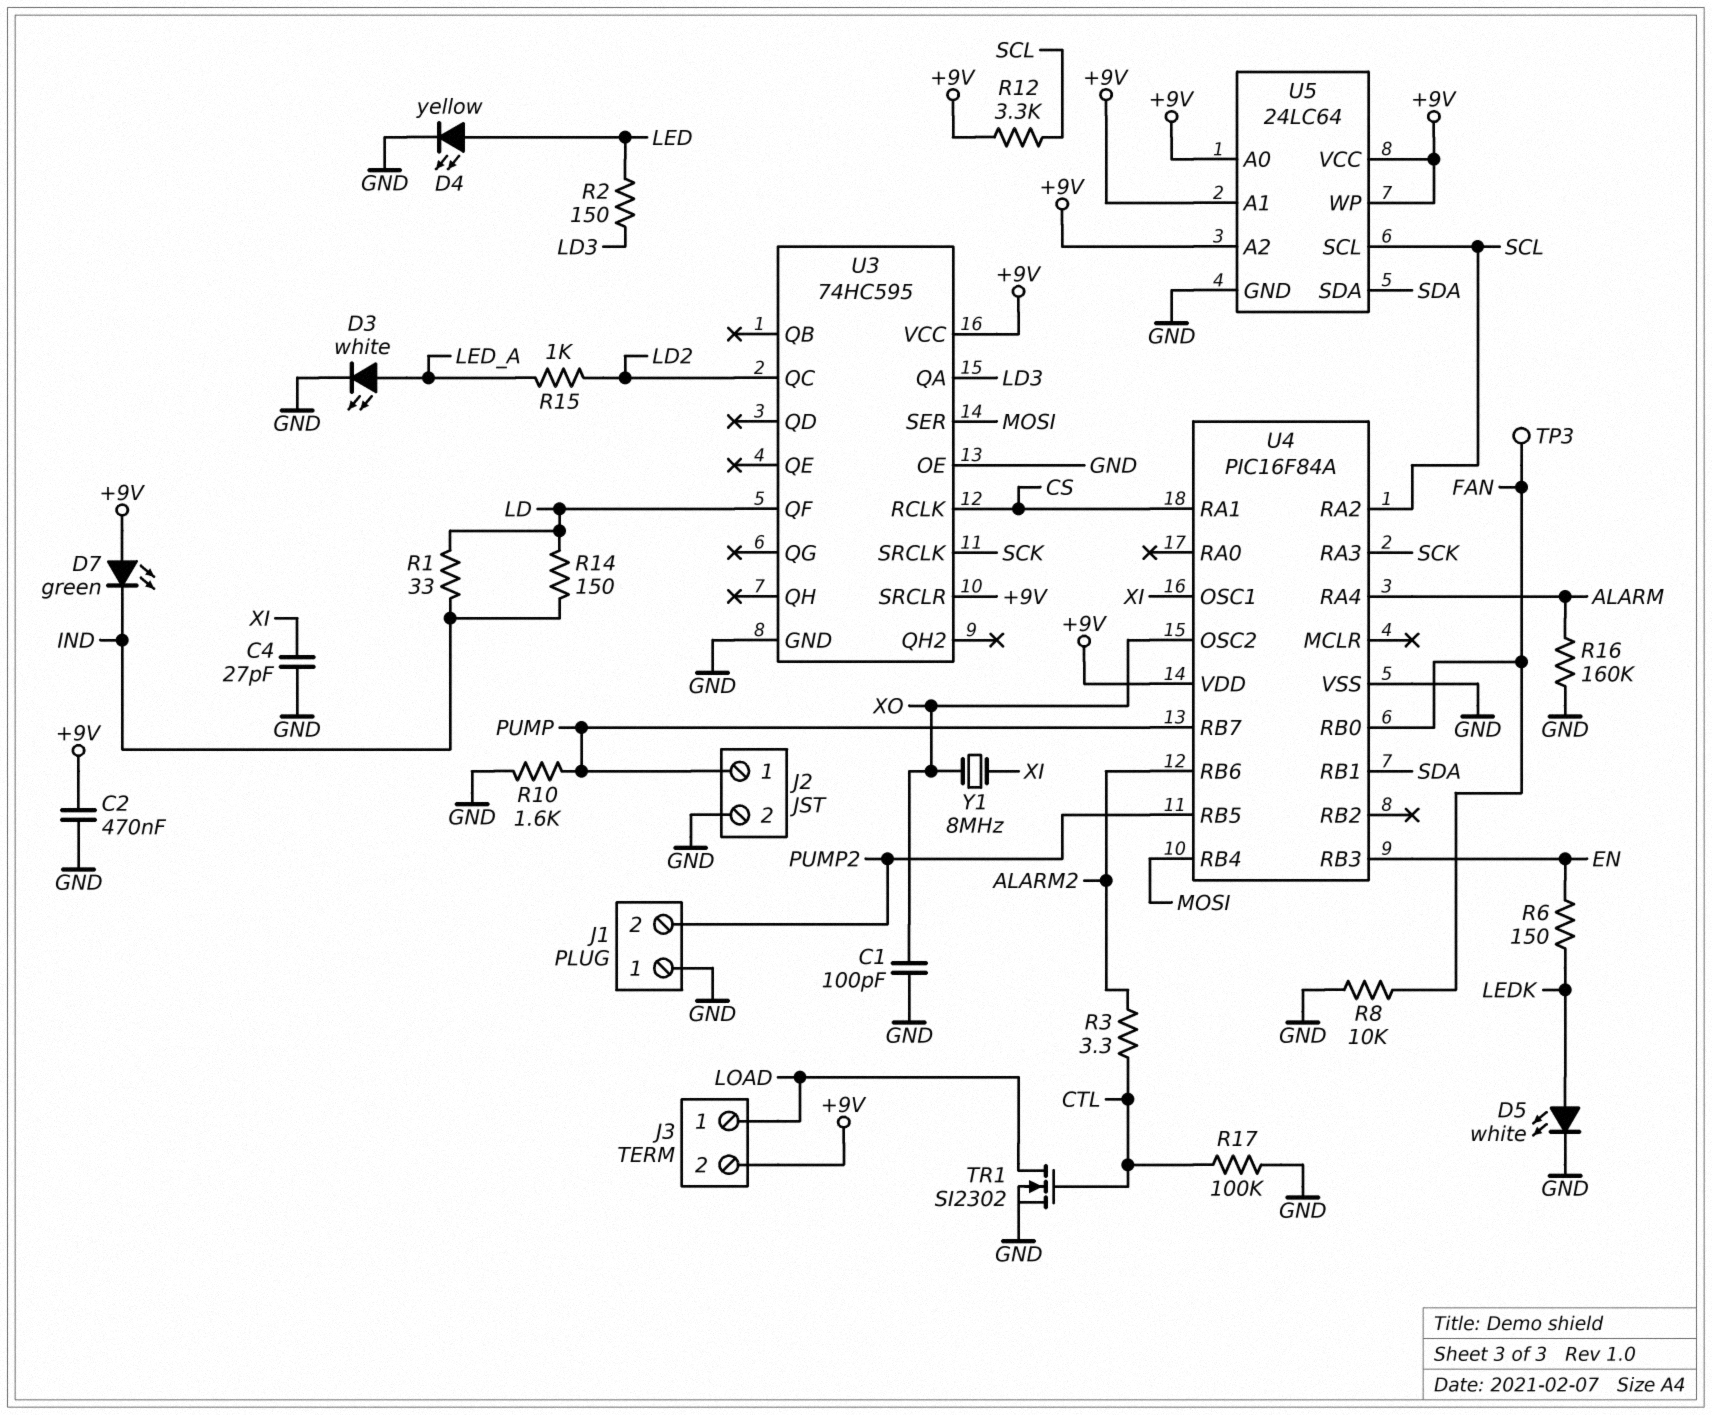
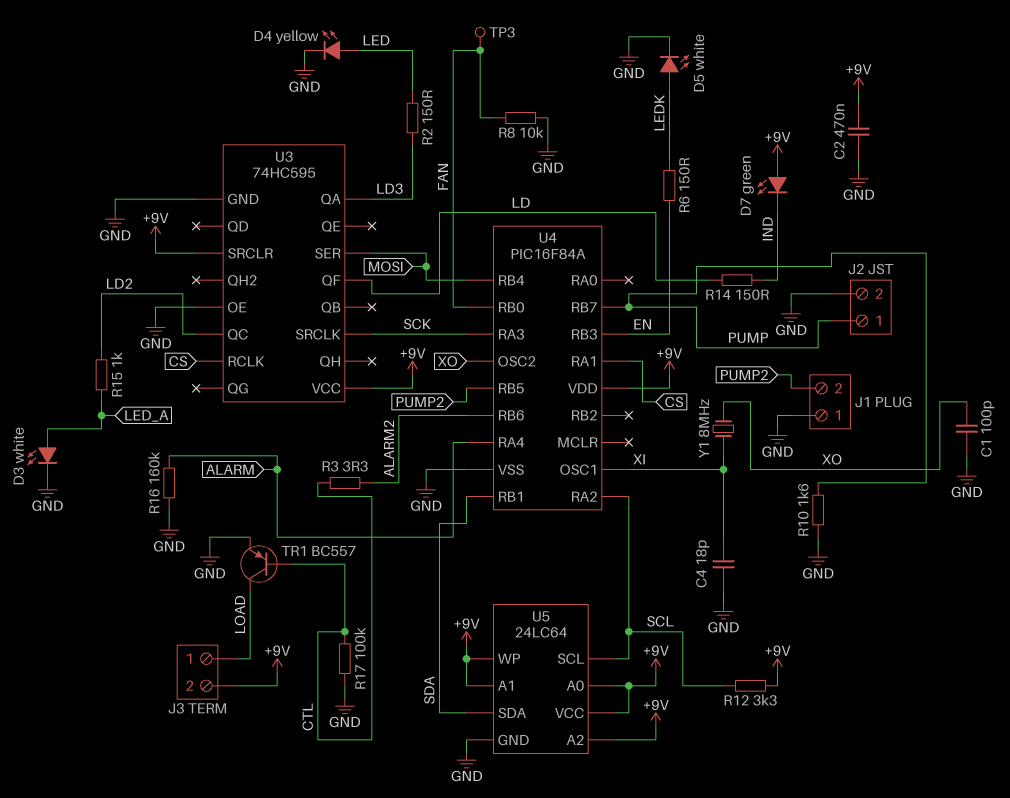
C4: 27pF (GND, XI) -> 18pF (GND, XI)
R1: 33 (IND, LD) -> none
TR1: NMOS SI2302 (G CTL, D LOAD, S GND) -> PNP BC557 (B CTL, C LOAD, E GND)

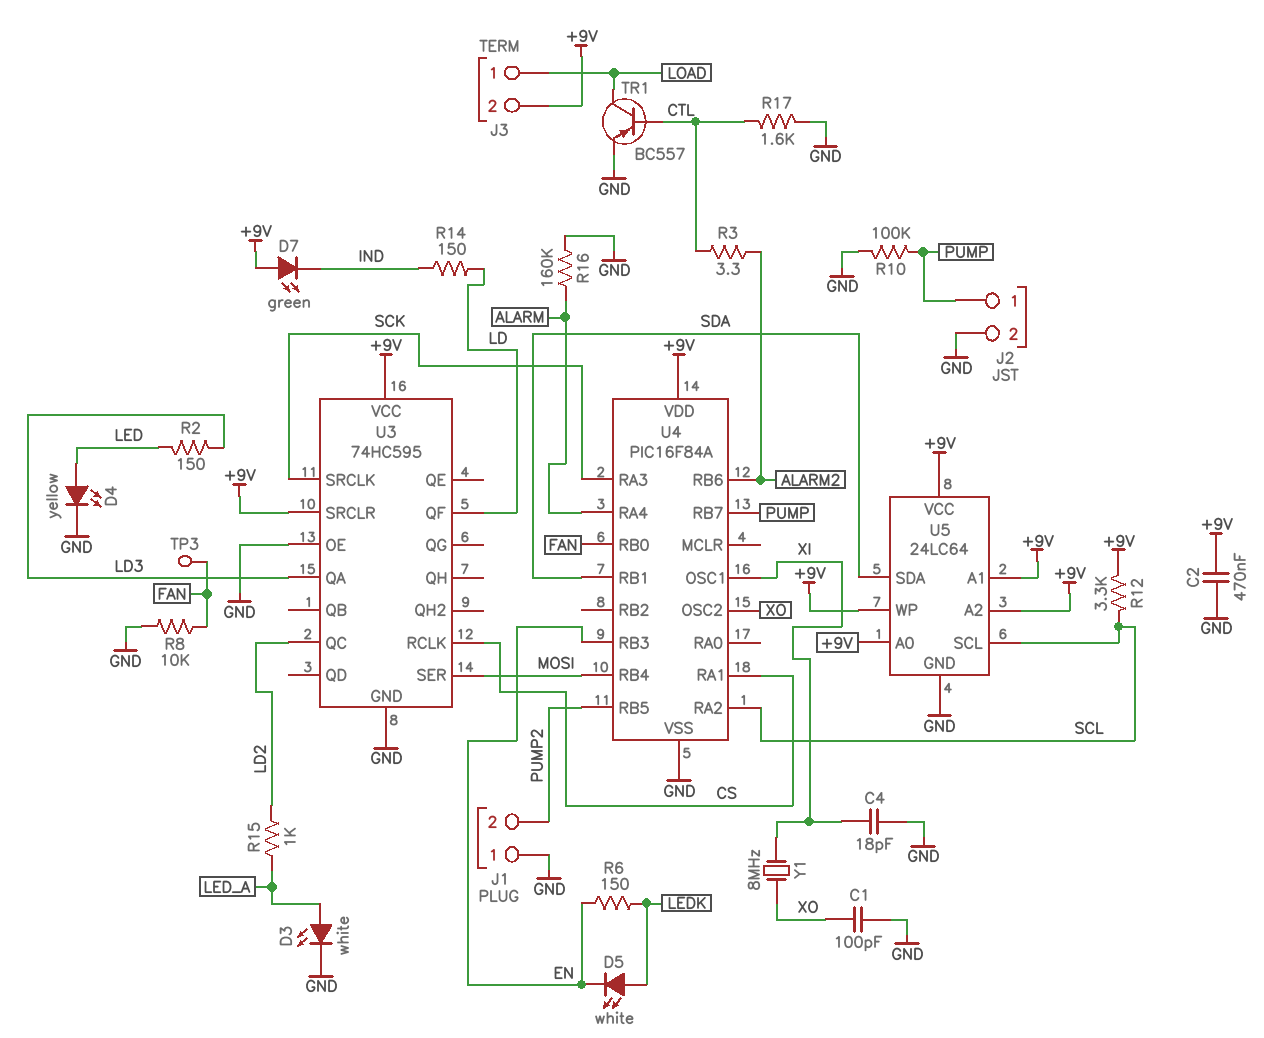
D5: LED white (A LEDK, K GND) -> LED white (A LEDK, K EN)
R10: 1.6k (GND, PUMP) -> 100k (GND, PUMP)
R17: 100k (CTL, GND) -> 1.6k (CTL, GND)

